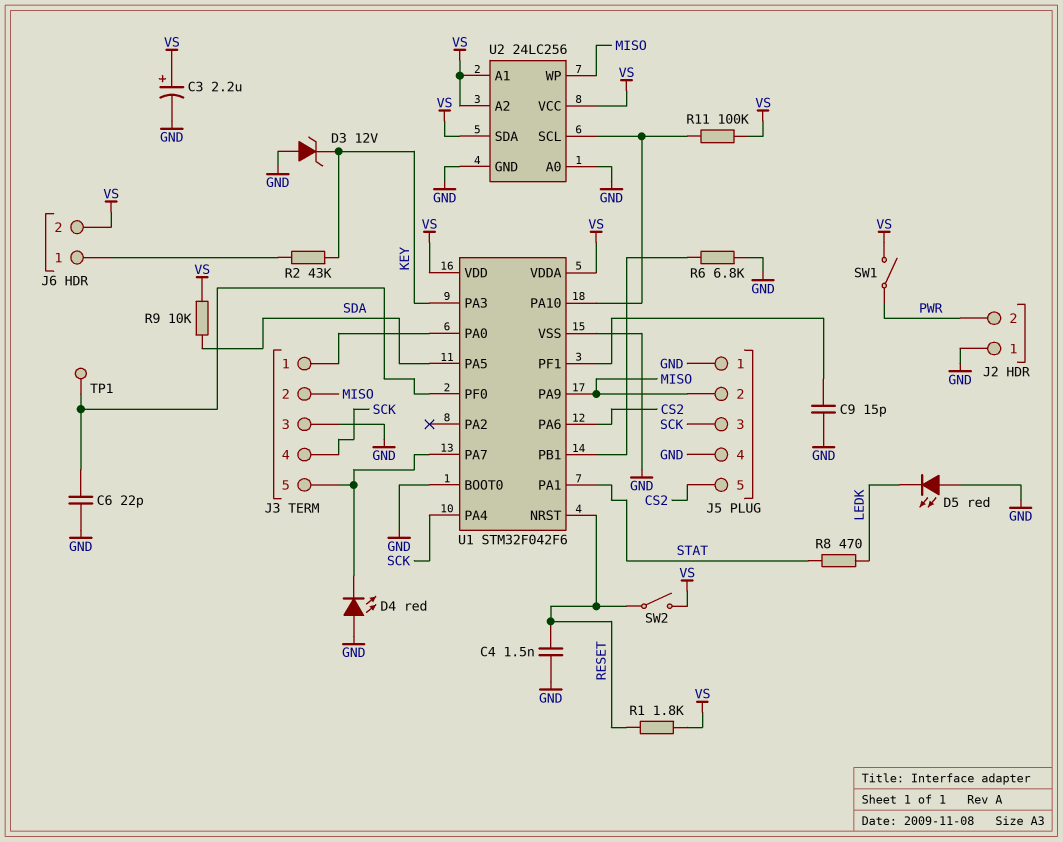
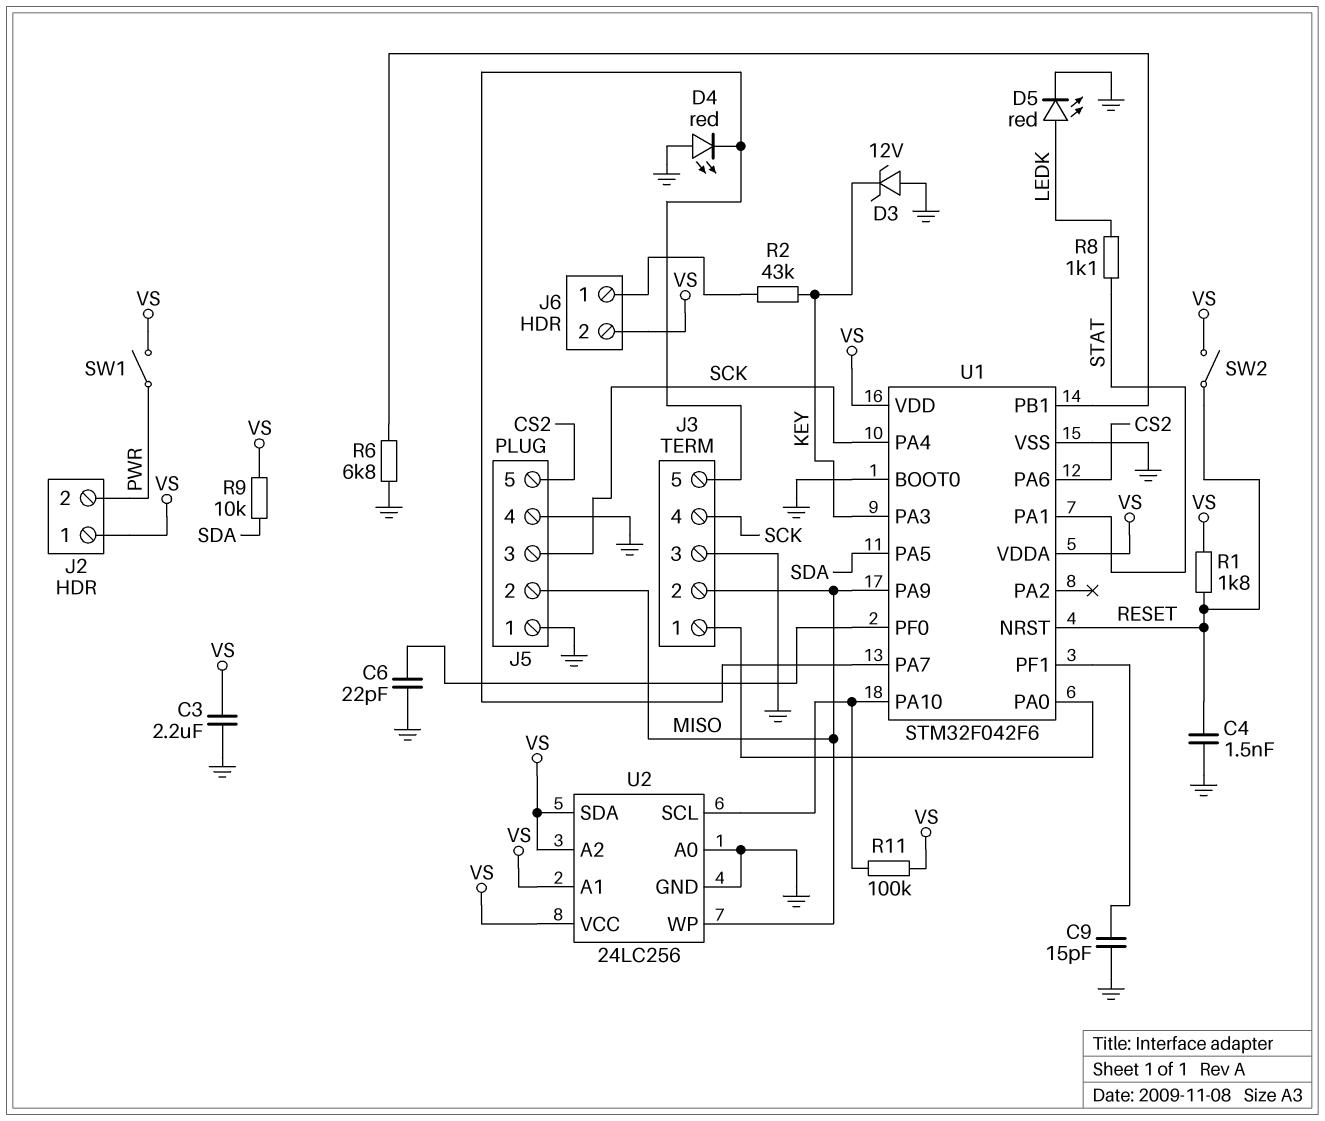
C3: 2.2uF (plus VS, minus GND) -> 2.2uF (GND, VS)
D5: LED red (A GND, K LEDK) -> LED red (A LEDK, K GND)
J2 pin 1: GND -> VS
R8: 470 (LEDK, STAT) -> 1.1k (LEDK, STAT)
TP1: test point (U1/PF0) -> none

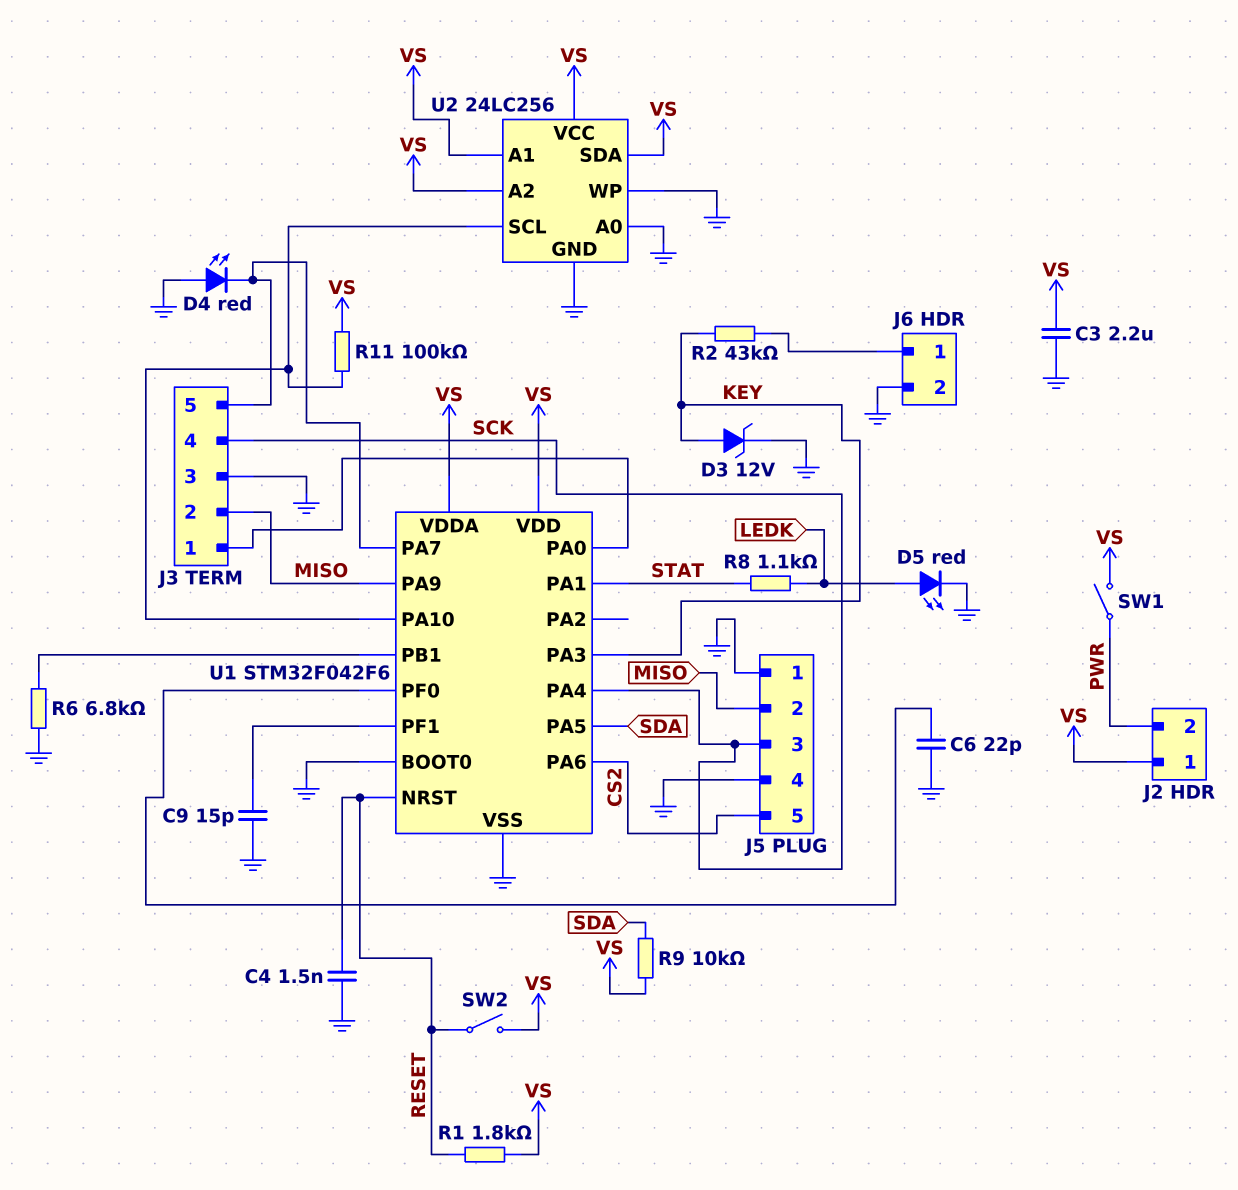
D3: zener 12V (A GND, K KEY) -> zener 12V (A KEY, K GND)
J6 pin 2: VS -> GND
U2 pin WP: MISO -> GND

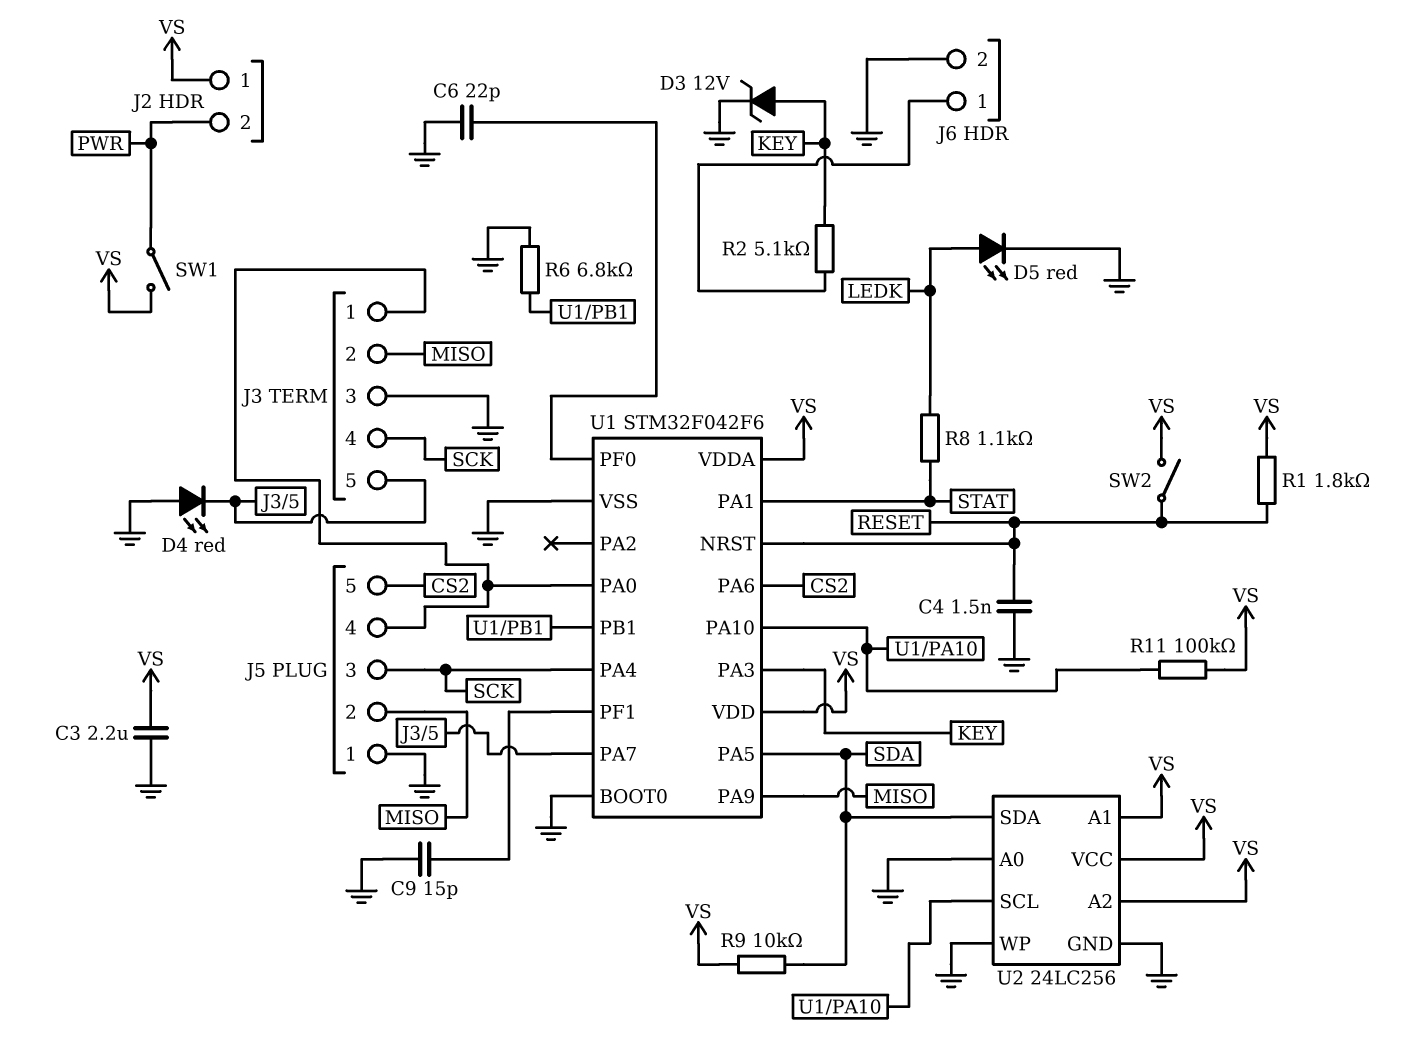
J5 pin 4: GND -> J3/1
R2: 43k (J6/1, KEY) -> 5.1k (J6/1, KEY)
U2 pin SDA: VS -> SDA

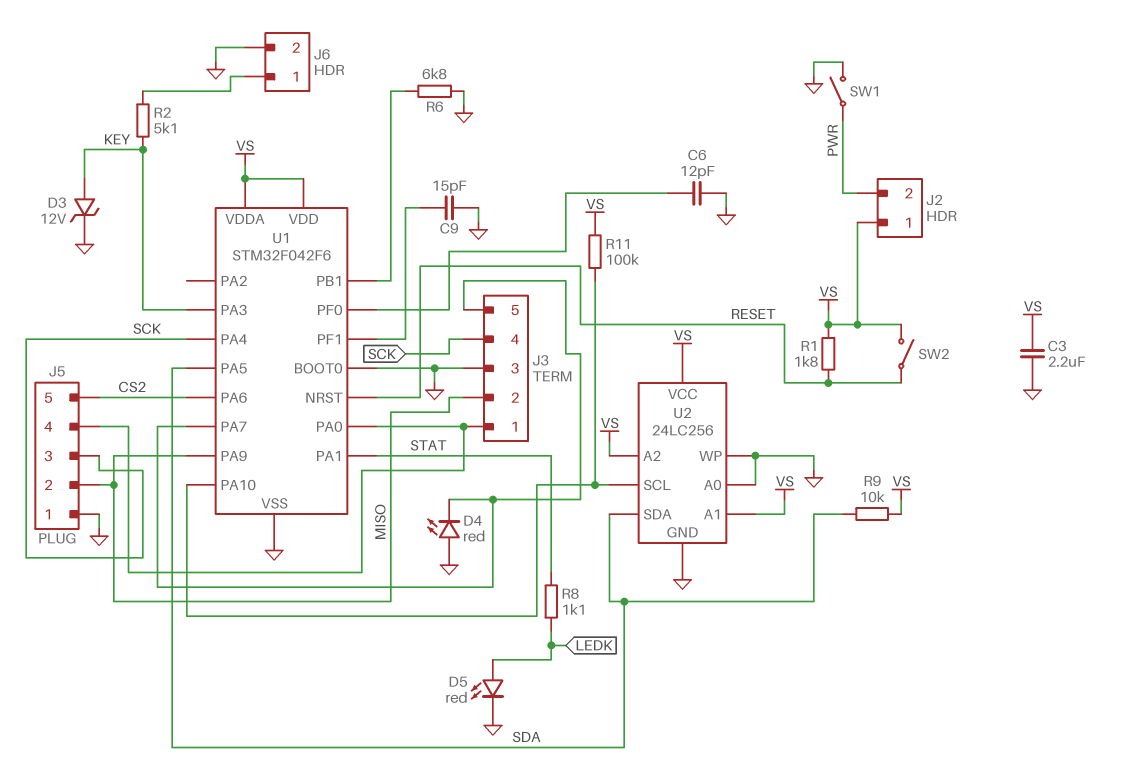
C4: 1.5nF (GND, RESET) -> none
C6: 22pF (GND, U1/PF0) -> 12pF (GND, U1/PF0)
SW1: switch (PWR, VS) -> switch (GND, PWR)

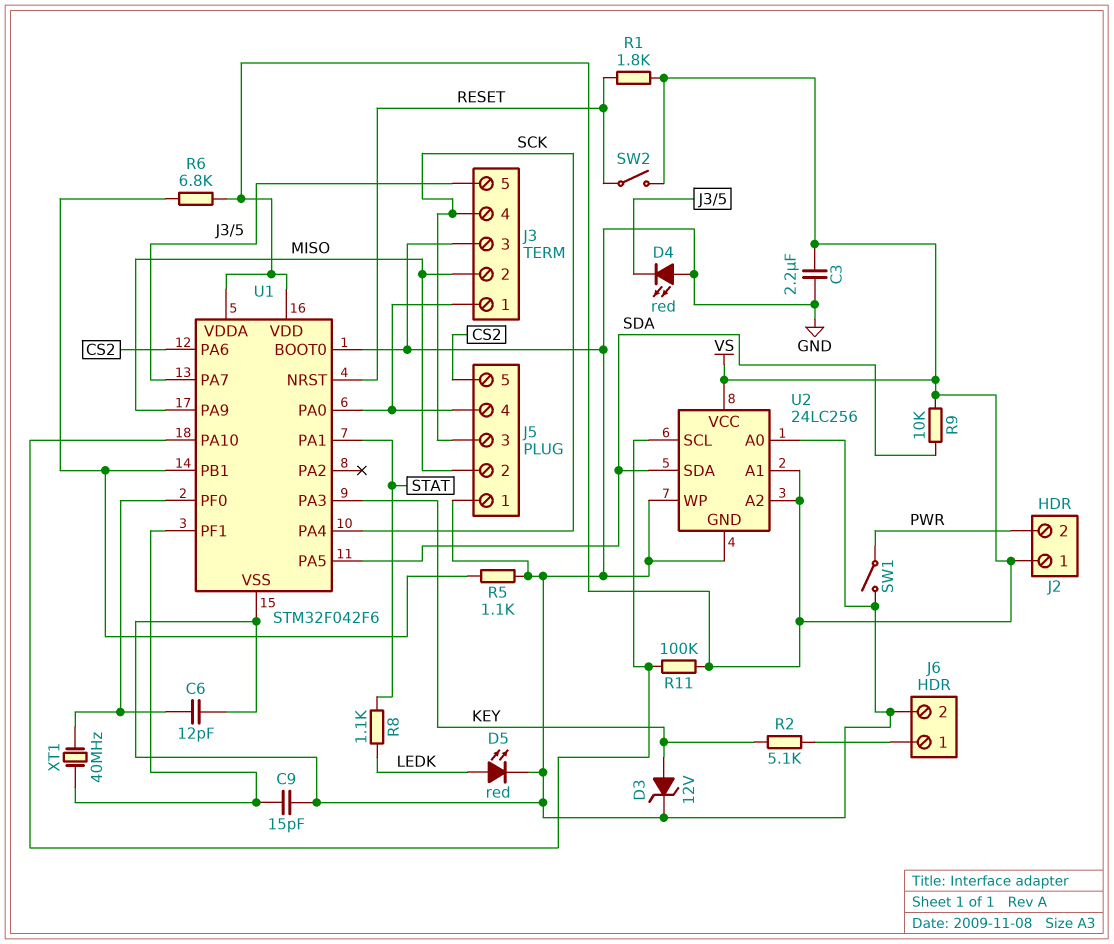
R5: none -> 1.1k (GND, U1/PB1)
R6: 6.8k (GND, U1/PB1) -> 6.8k (U1/PB1, VS)
XT1: none -> 40MHz (U1/PF0, U1/PF1)

